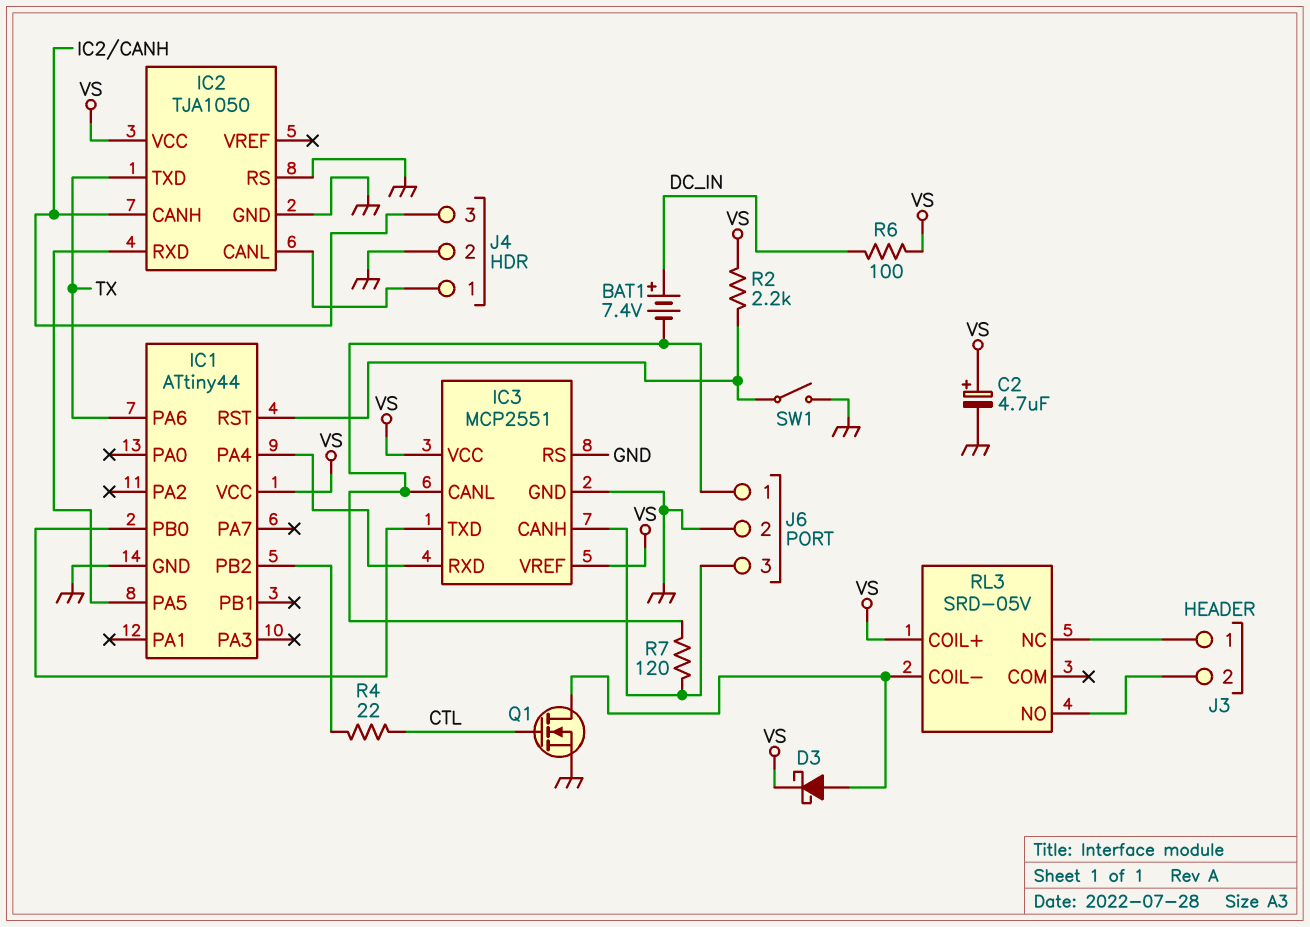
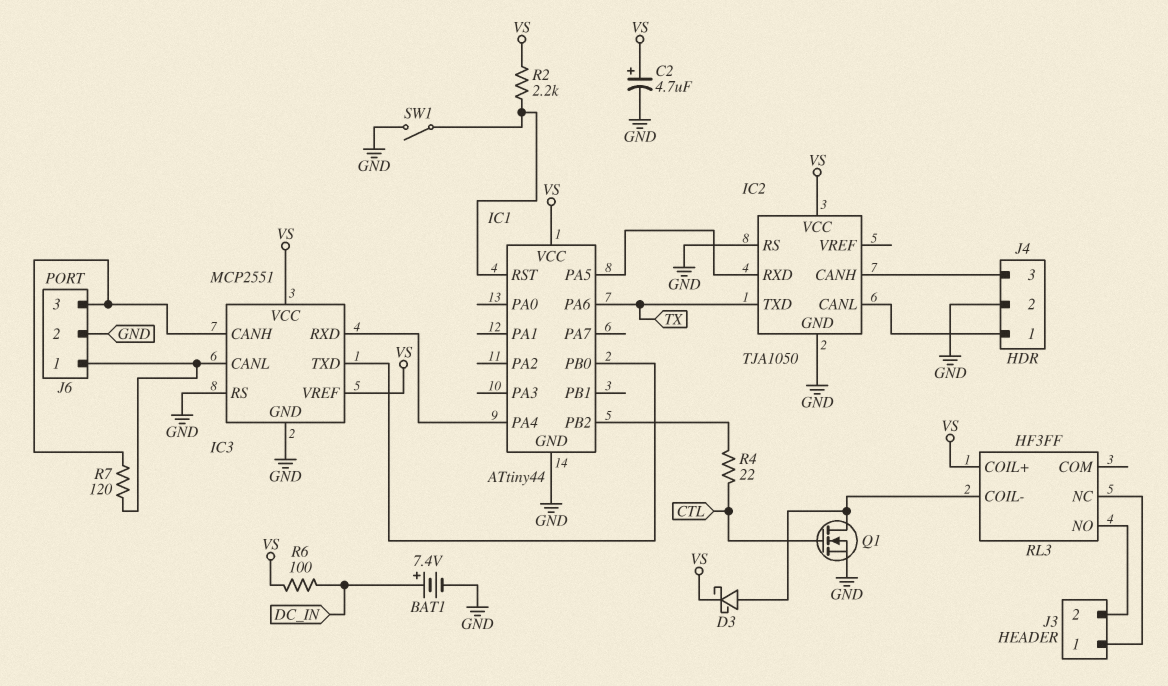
BAT1: 7.4V (plus DC_IN, minus IC3/CANL) -> 7.4V (plus DC_IN, minus GND)
RL3: SRD-05V -> HF3FF

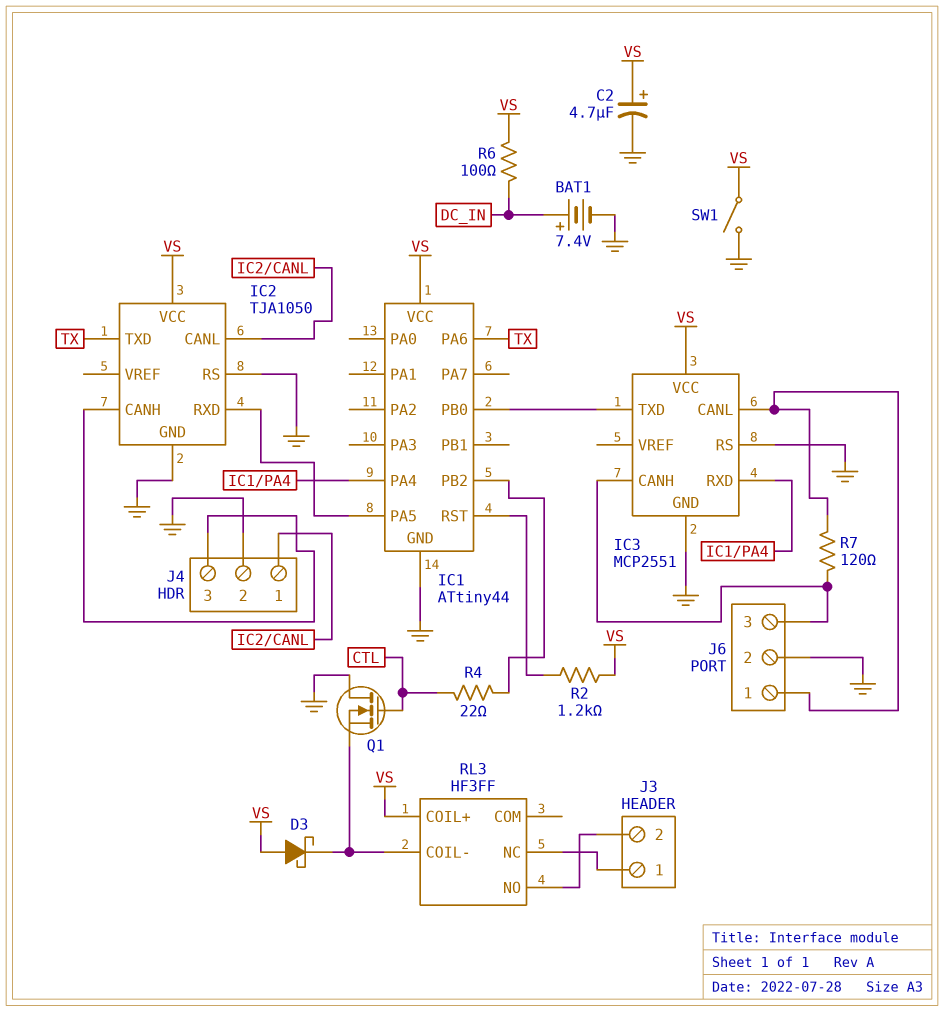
D3: schottky (A RL3/COIL-, K VS) -> schottky (A VS, K RL3/COIL-)
IC3 pin VREF: VS -> none
Q1: NMOS (G CTL, D RL3/COIL-, S GND) -> NMOS (G CTL, D GND, S RL3/COIL-)
R2: 2.2k (IC1/RST, VS) -> 1.2k (IC1/RST, VS)
SW1: switch (GND, IC1/RST) -> switch (GND, VS)

